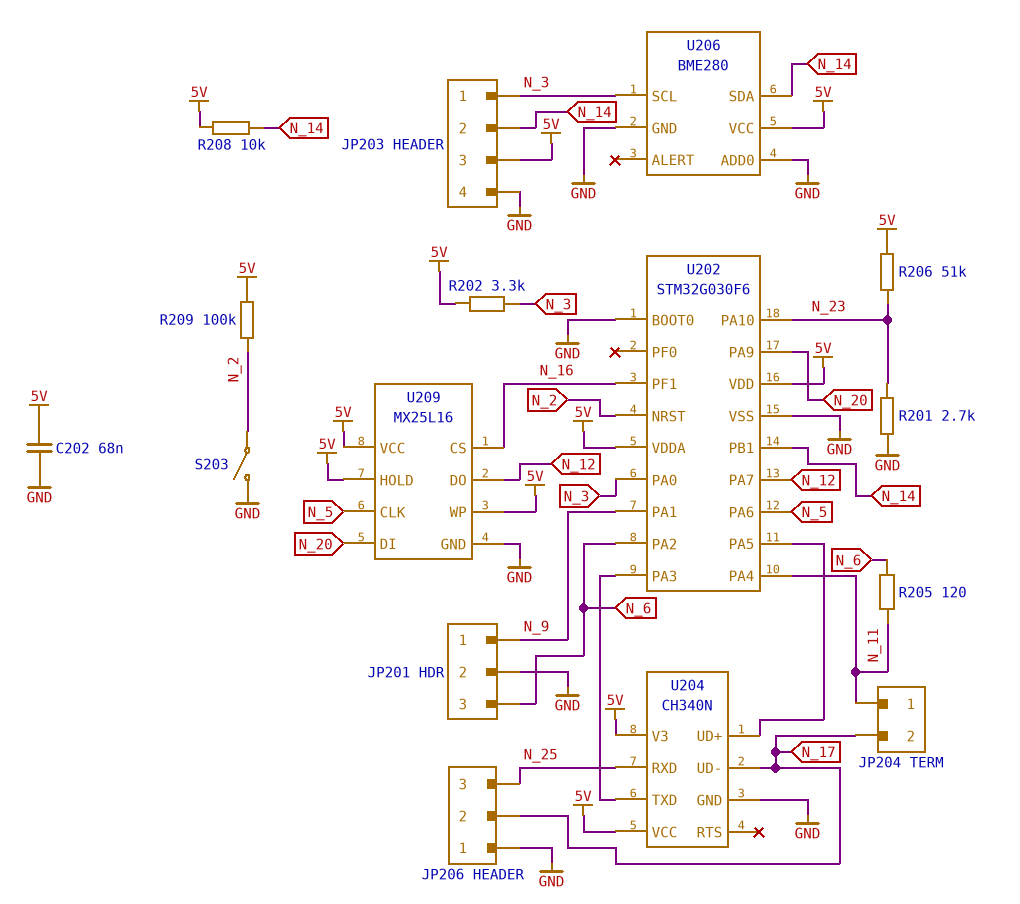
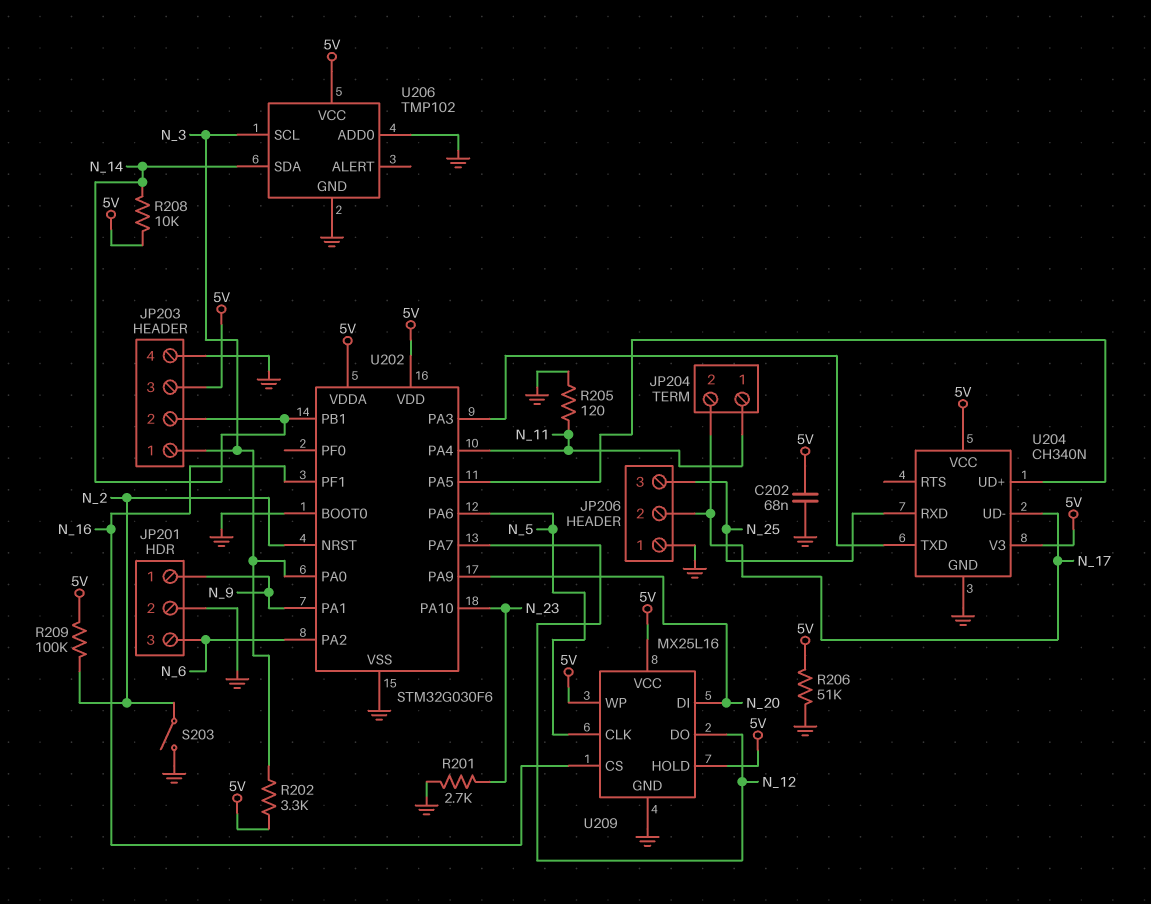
R205: 120 (N_6, N_11) -> 120 (GND, N_11)
R206: 51k (5V, N_23) -> 51k (5V, GND)
U206: BME280 -> TMP102

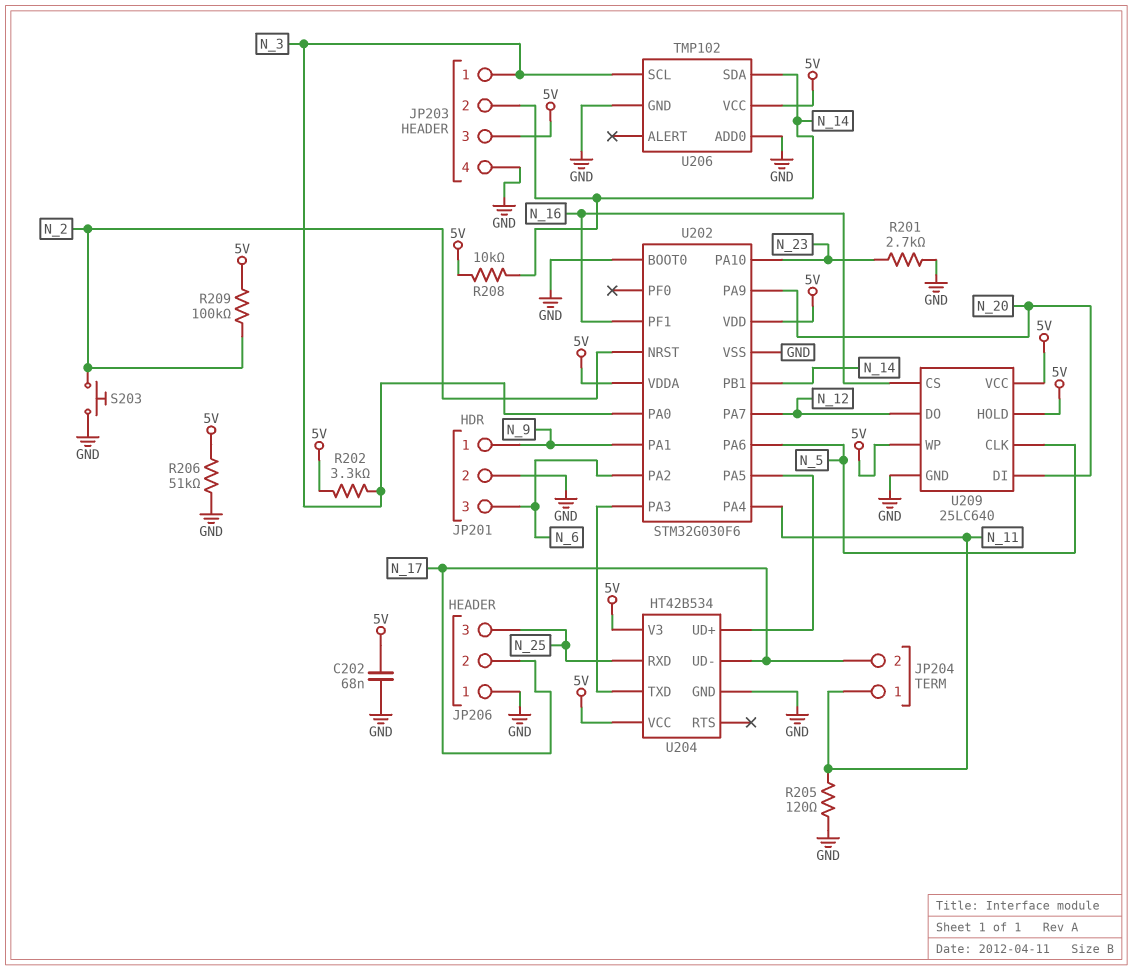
S203: switch (GND, N_2) -> button (GND, N_2)
U204: CH340N -> HT42B534
U209: MX25L16 -> 25LC640

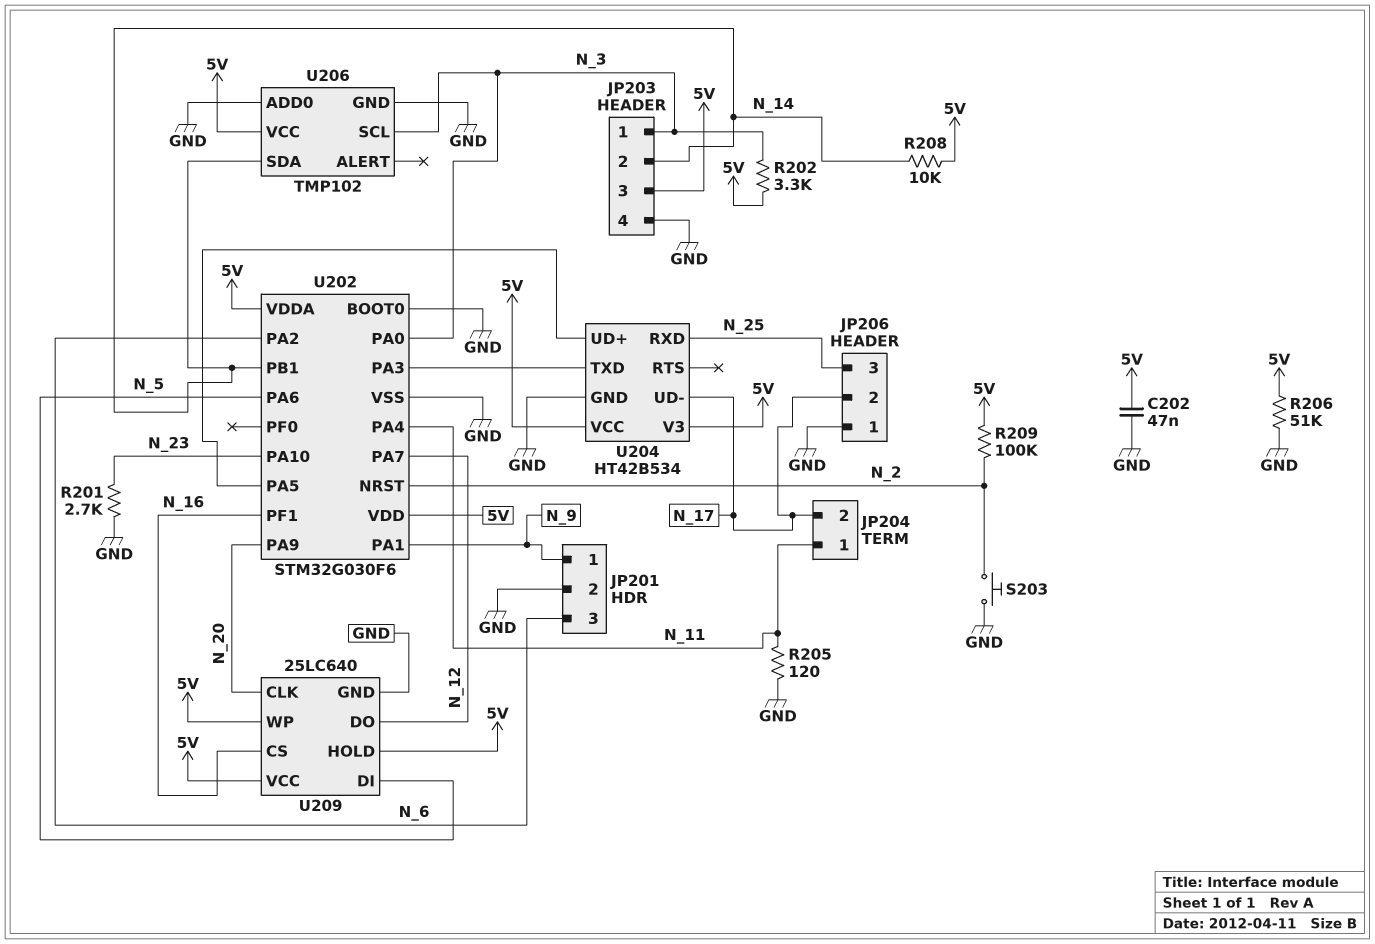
C202: 68nF (5V, GND) -> 47nF (5V, GND)
U209 pin CLK: N_5 -> N_20
U209 pin DI: N_20 -> N_5

